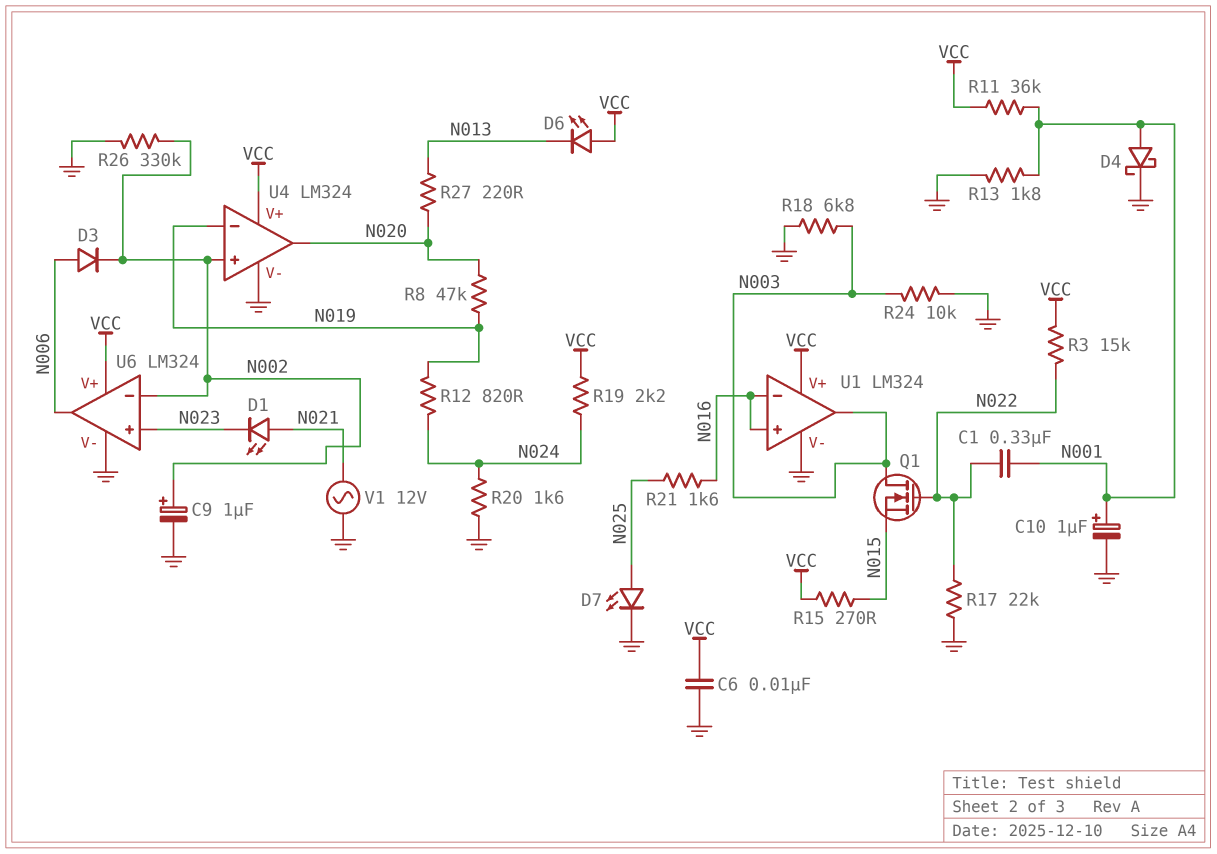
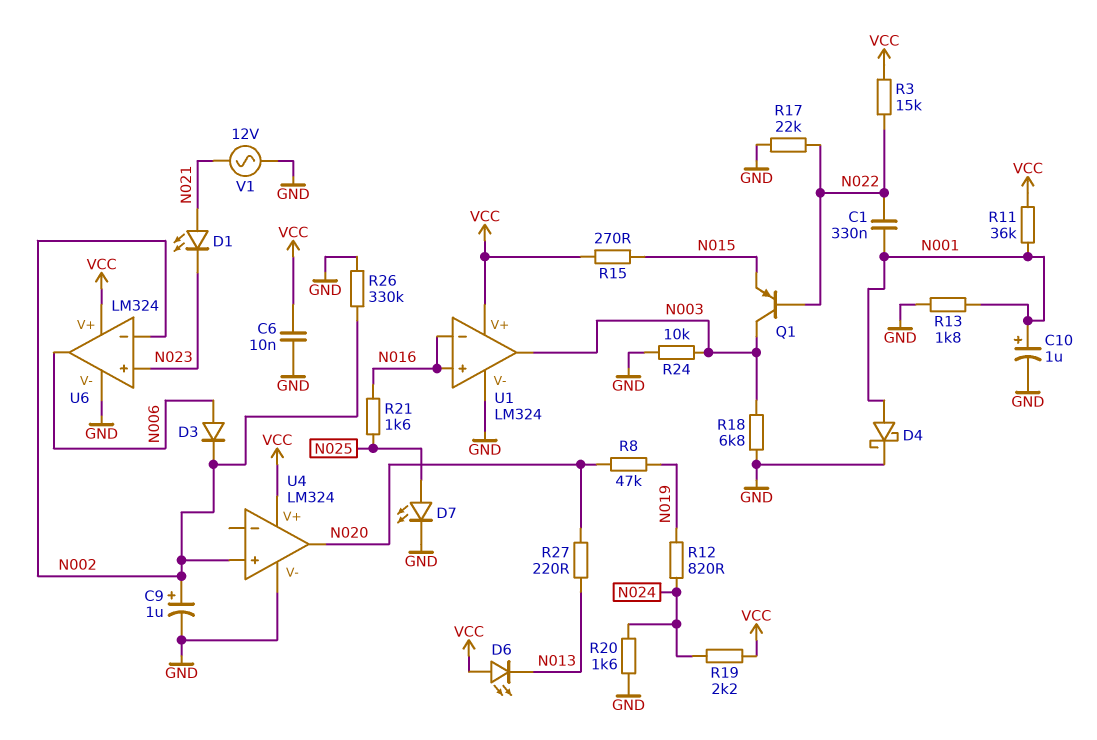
Q1: NMOS (G N022, D N003, S N015) -> PNP (B N022, C N003, E N015)
U4 pin in-: N019 -> none

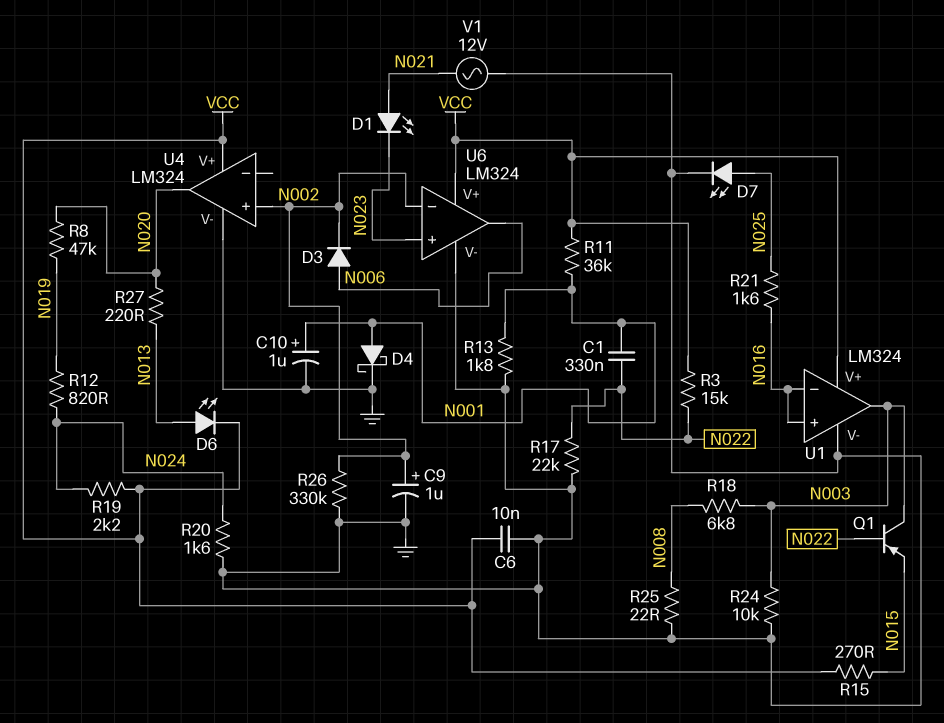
D6: LED (A VCC, K N013) -> LED (A N013, K VCC)
R18: 6.8k (GND, N003) -> 6.8k (N003, N008)
R25: none -> 22 (GND, N008)

